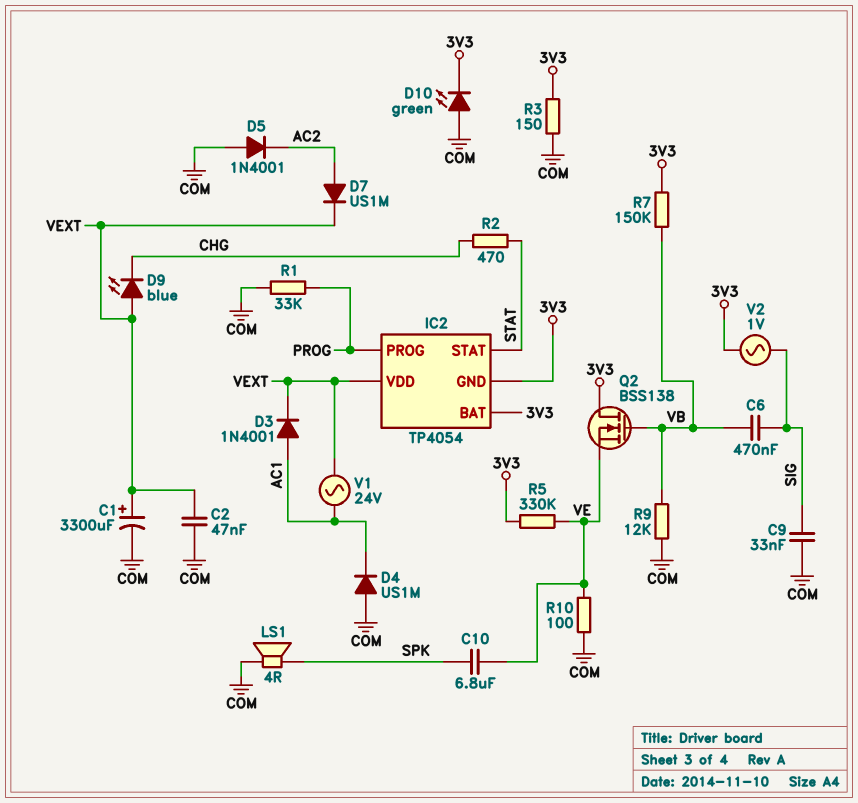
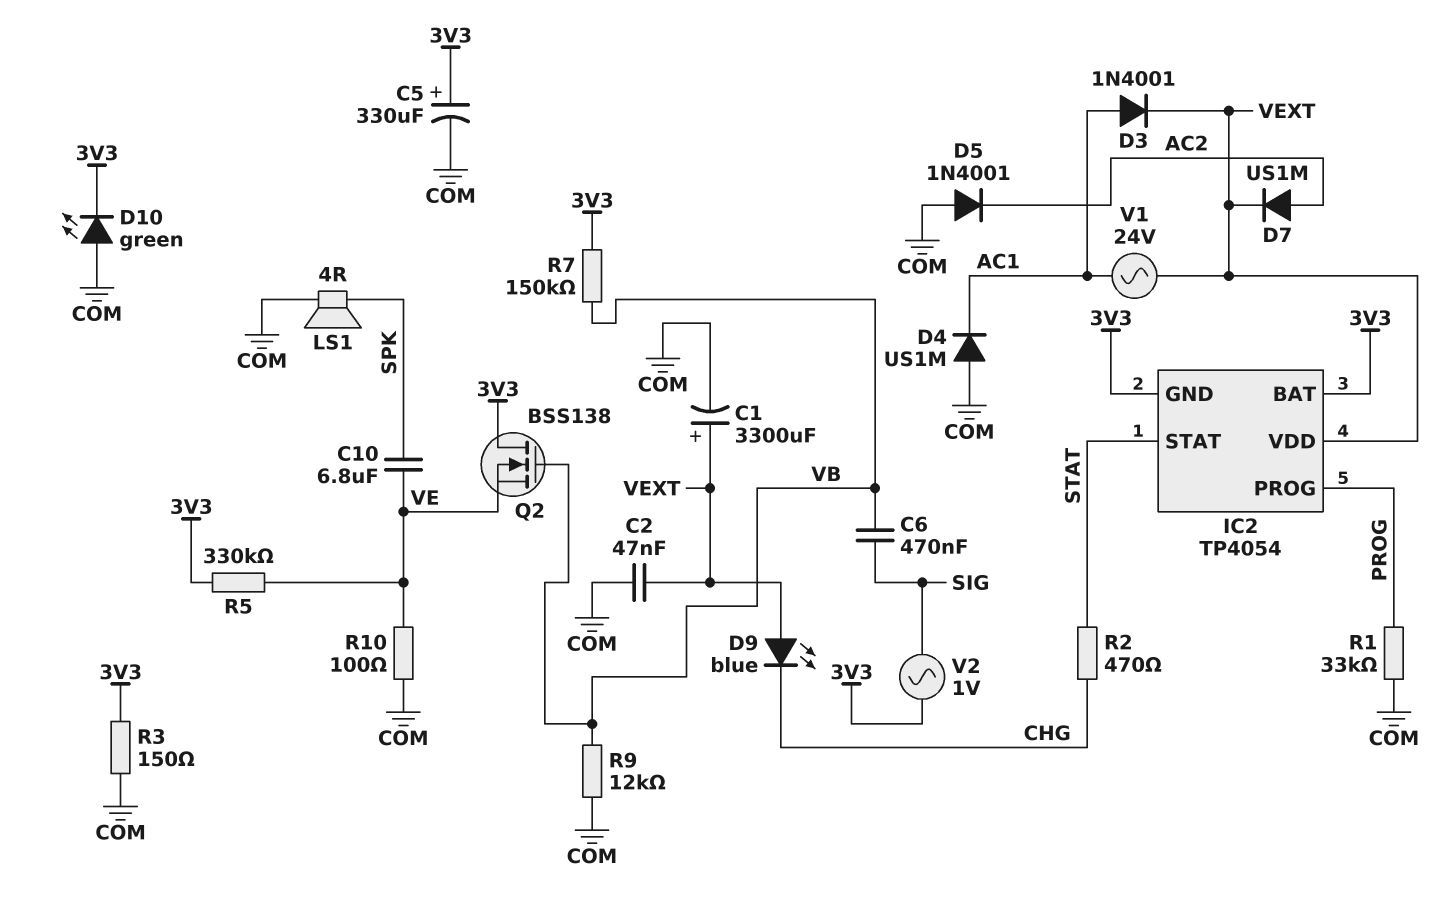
C5: none -> 330uF (plus 3V3, minus COM)
C9: 33nF (COM, SIG) -> none

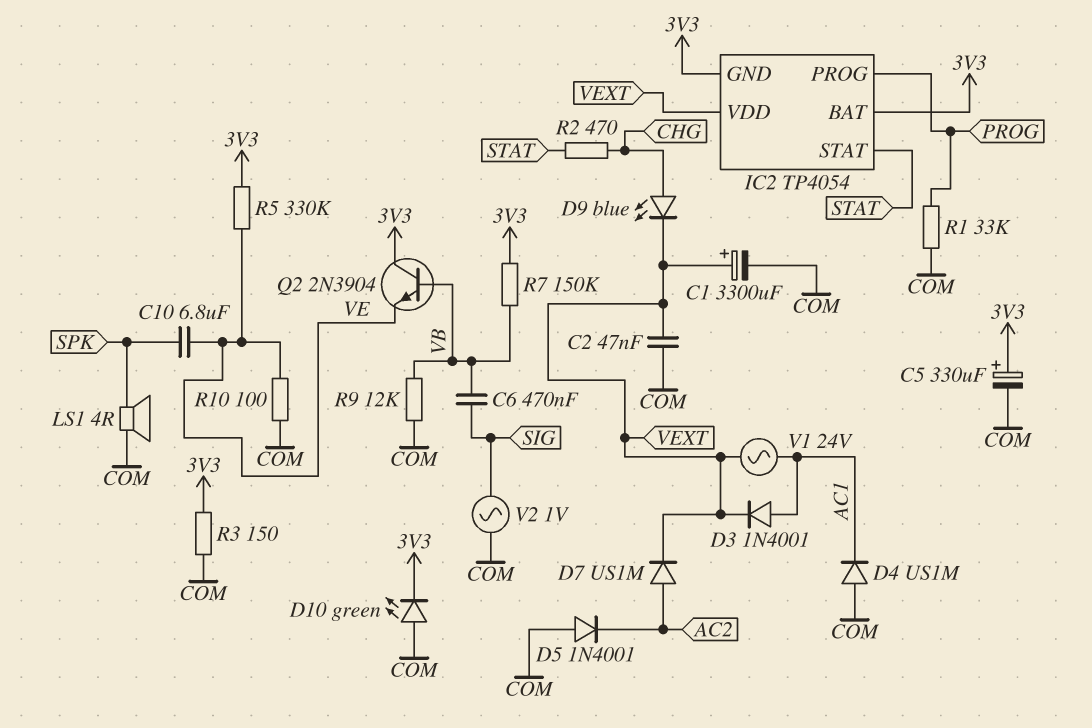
D9: LED blue (A VEXT, K CHG) -> LED blue (A CHG, K VEXT)
Q2: NMOS BSS138 (G VB, D 3V3, S VE) -> NPN 2N3904 (B VB, C 3V3, E VE)
V2: AC 1V (3V3, SIG) -> AC 1V (COM, SIG)

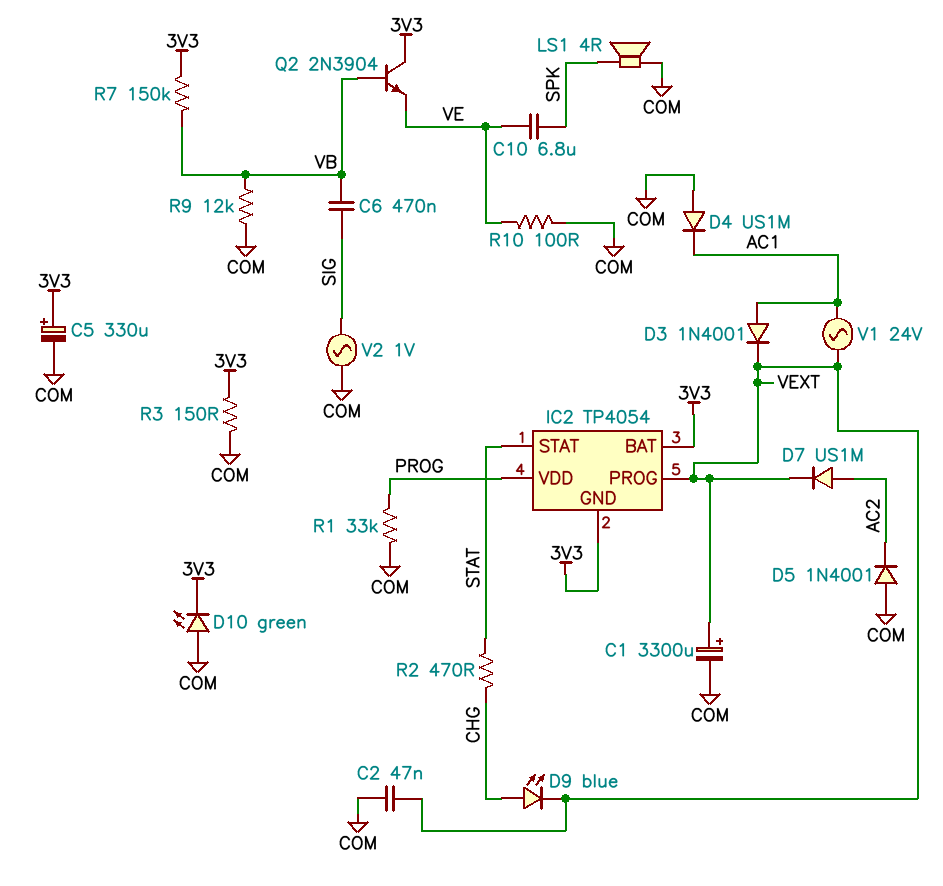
IC2 pin PROG: PROG -> VEXT
IC2 pin VDD: VEXT -> PROG
R5: 330k (3V3, VE) -> none

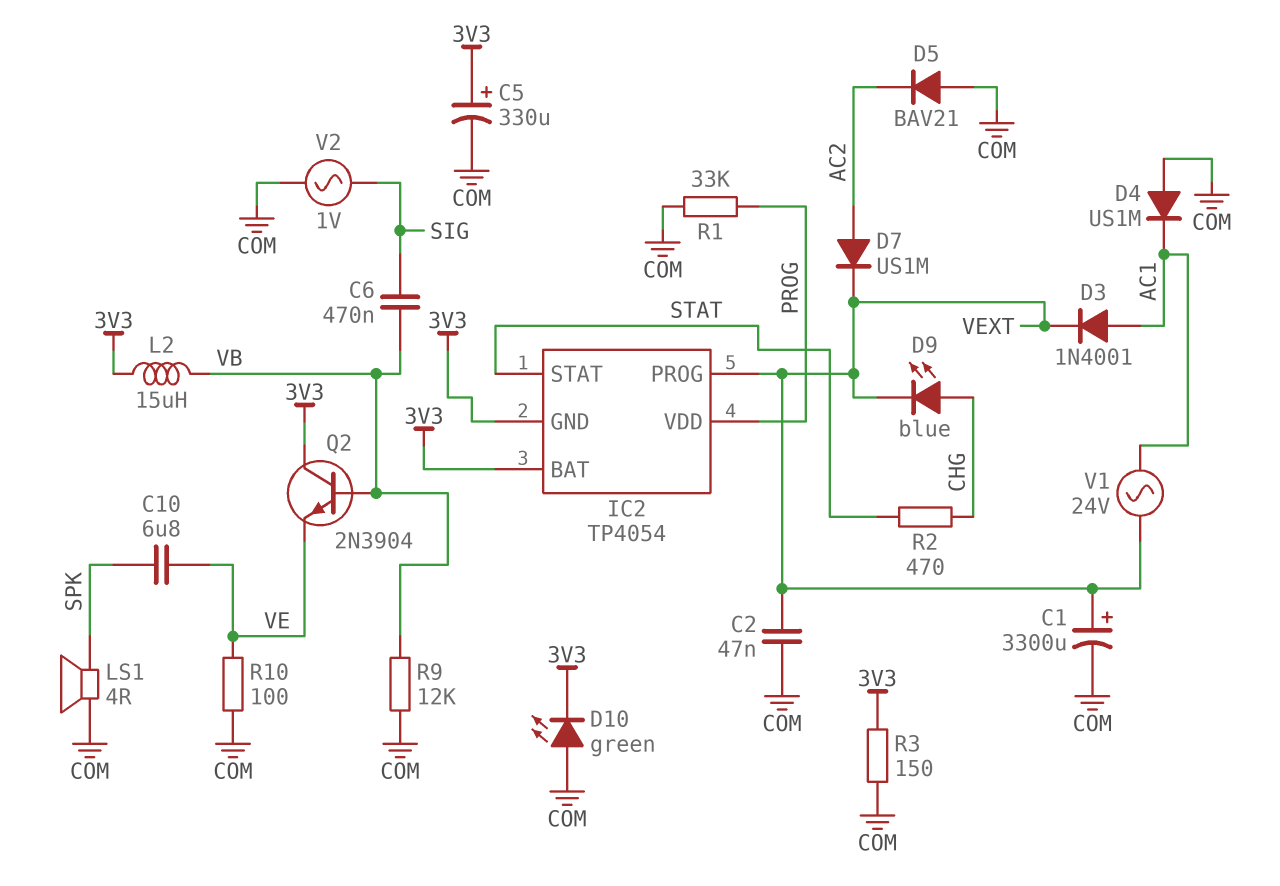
D5: diode 1N4001 (A COM, K AC2) -> diode BAV21 (A COM, K AC2)
L2: none -> 15uH (3V3, VB)
R7: 150k (3V3, VB) -> none

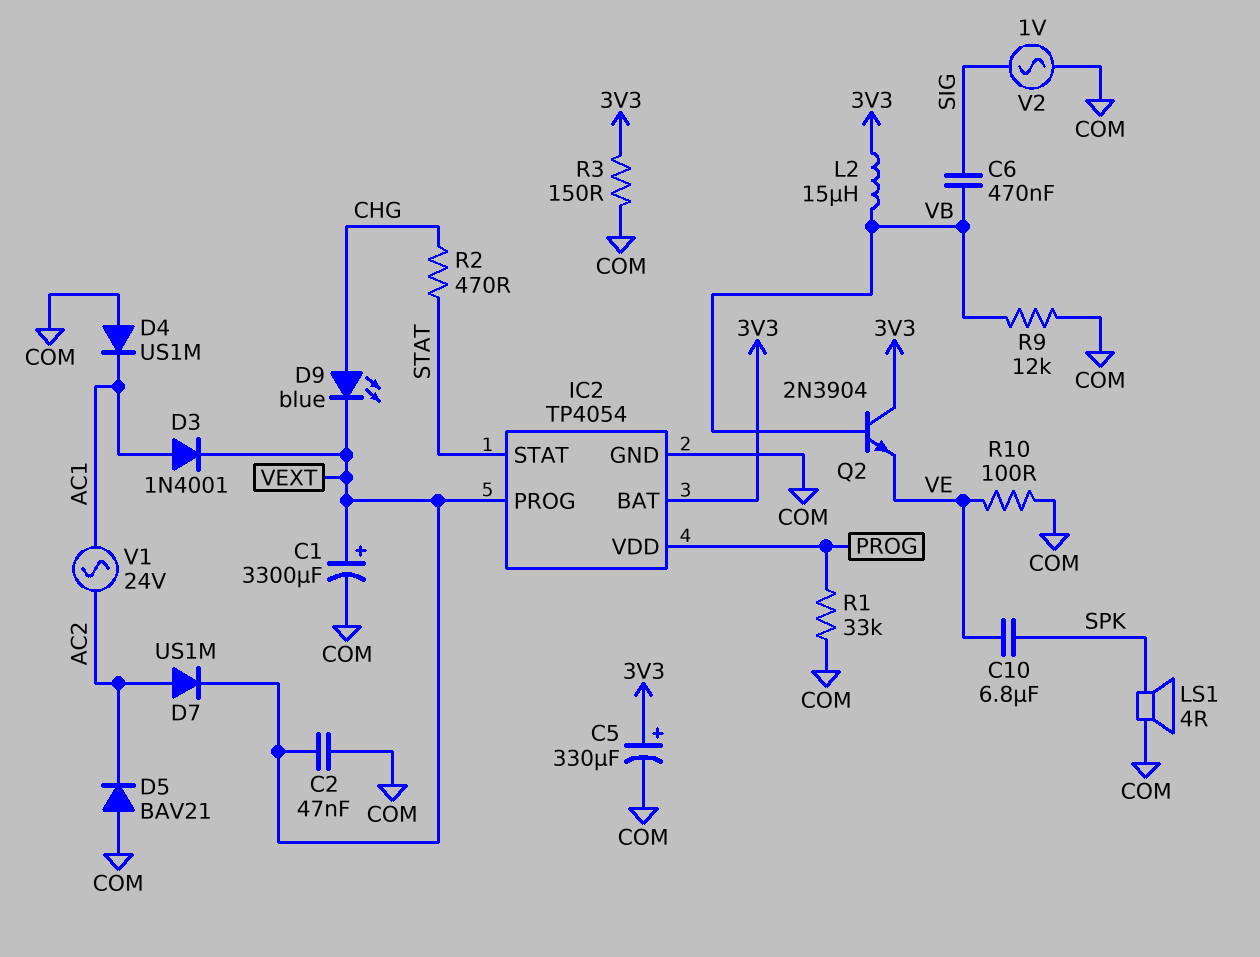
D10: LED green (A COM, K 3V3) -> none
IC2 pin GND: 3V3 -> COM
V1: AC 24V (AC1, VEXT) -> AC 24V (AC1, AC2)

